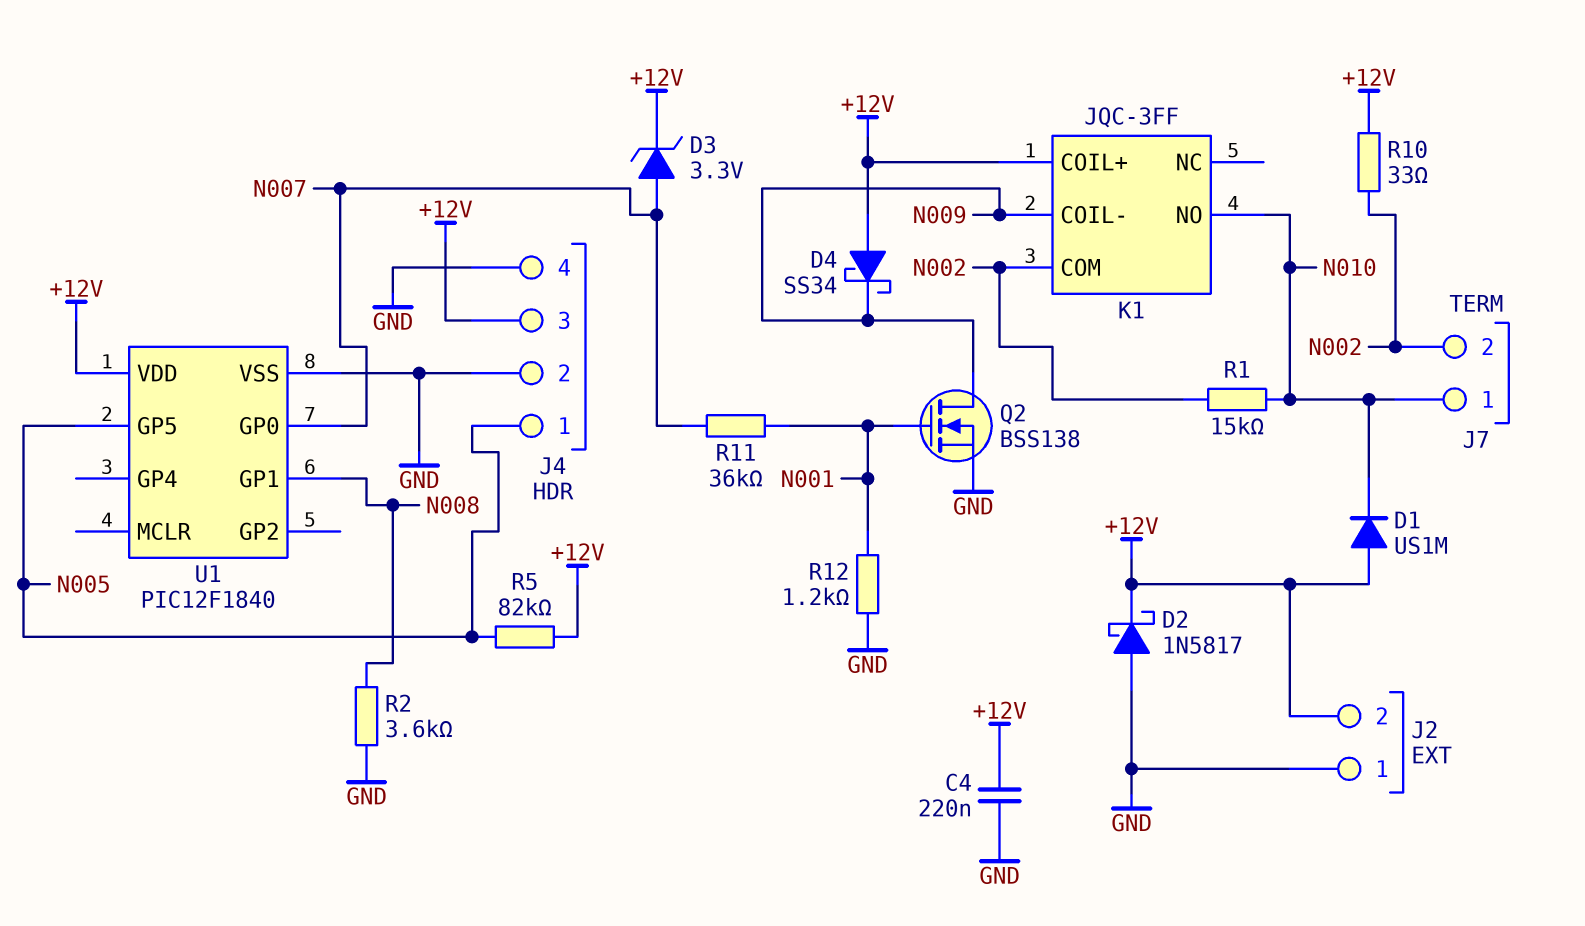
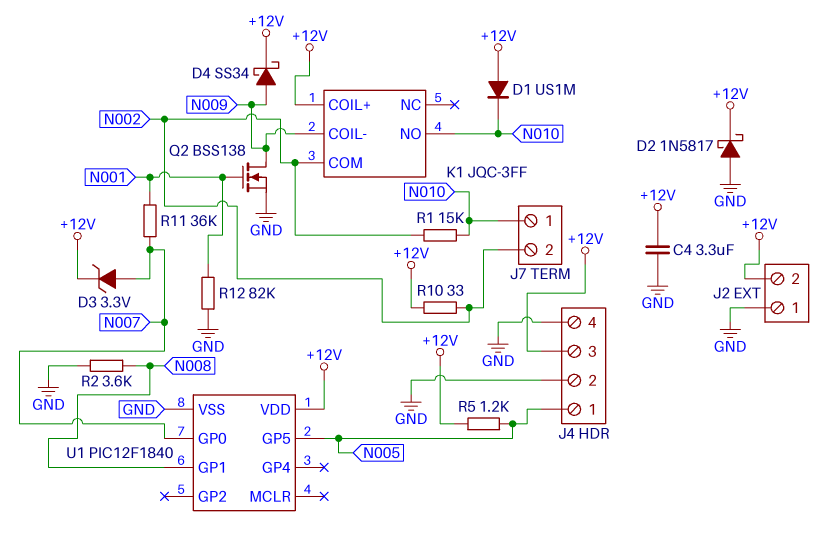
C4: 220nF (+12V, GND) -> 3.3uF (+12V, GND)
D4: schottky SS34 (A +12V, K N009) -> schottky SS34 (A N009, K +12V)
R5: 82k (+12V, N005) -> 1.2k (+12V, N005)
R12: 1.2k (GND, N001) -> 82k (GND, N001)

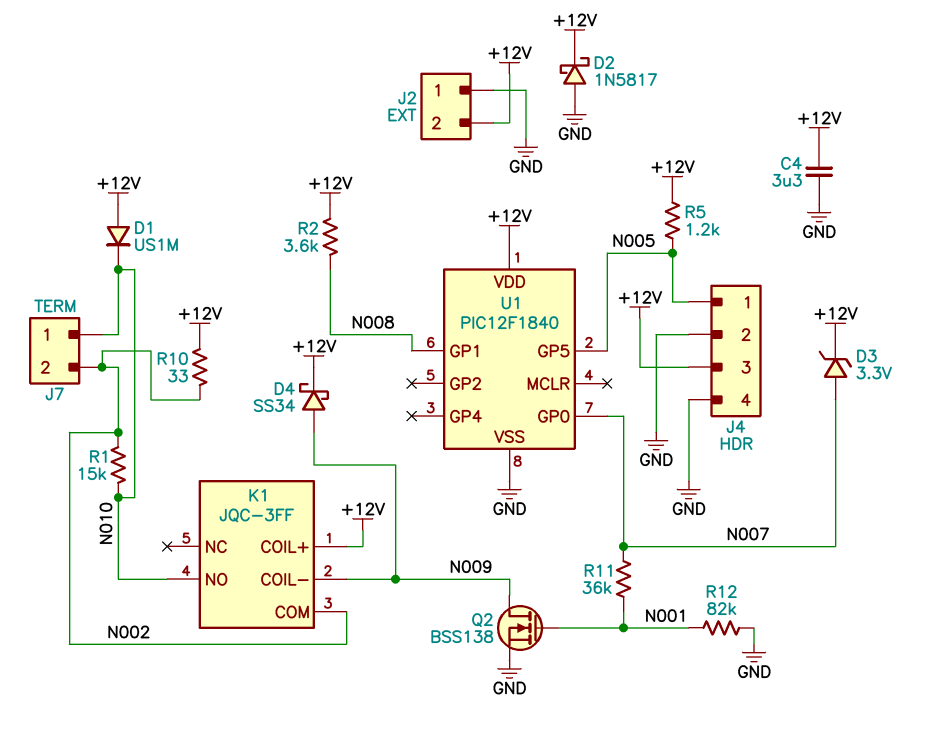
R2: 3.6k (GND, N008) -> 3.6k (+12V, N008)

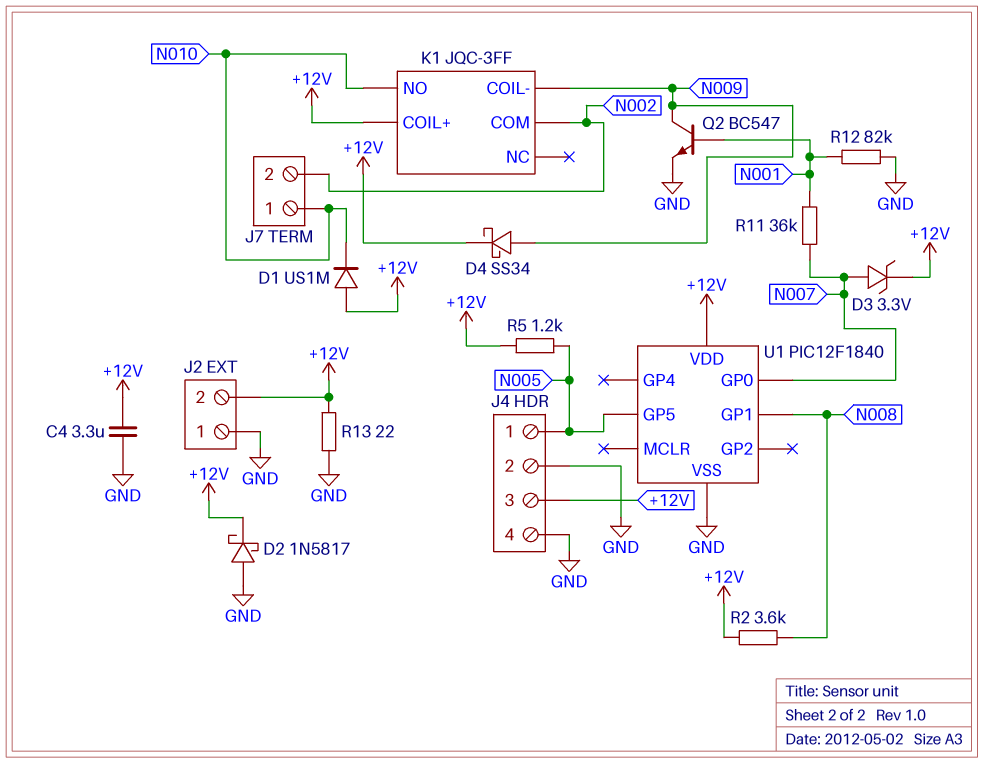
Q2: NMOS BSS138 (G N001, D N009, S GND) -> NPN BC547 (B N001, C N009, E GND)
R1: 15k (N002, N010) -> none
R10: 33 (+12V, N002) -> none
R13: none -> 22 (+12V, GND)

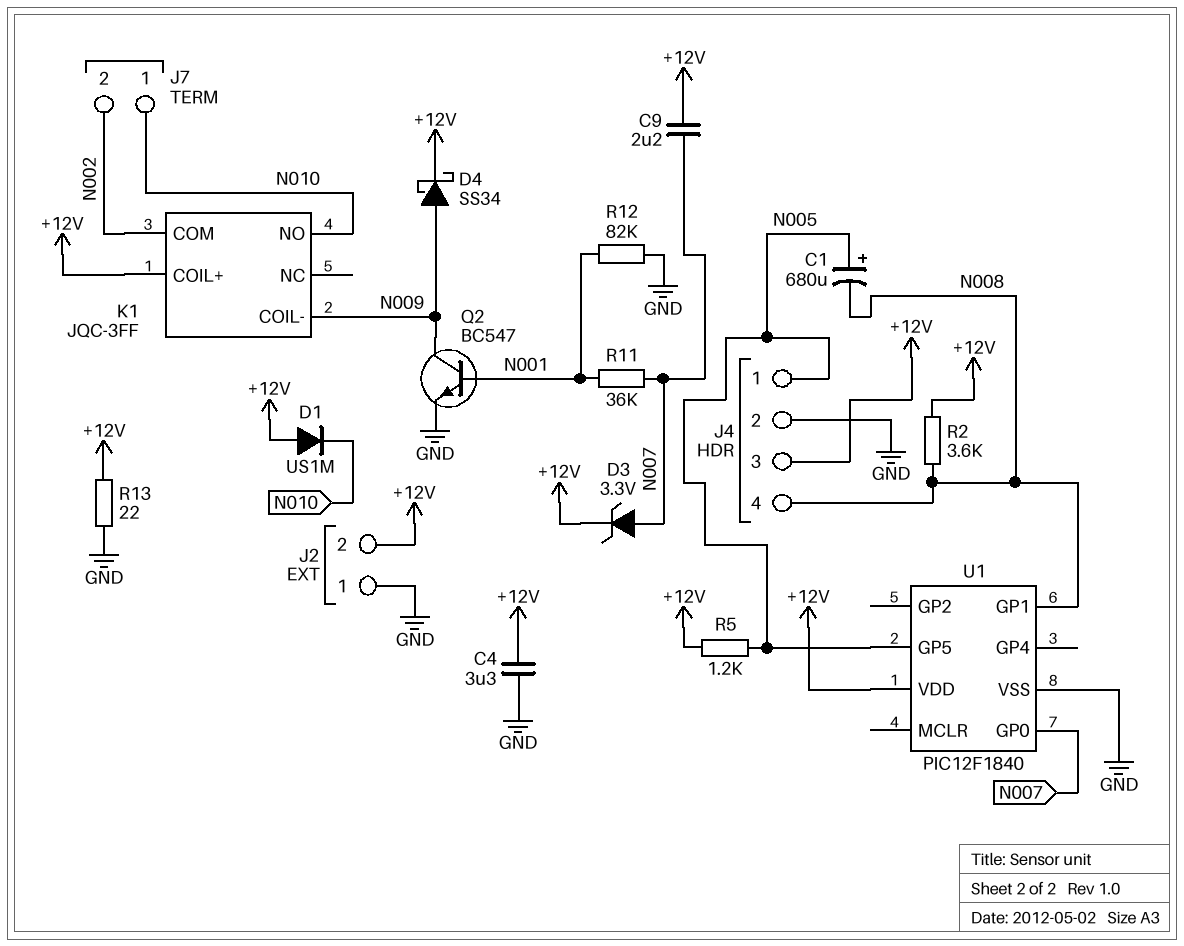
C1: none -> 680uF (plus N005, minus N008)
C9: none -> 2.2uF (+12V, N007)
D2: schottky 1N5817 (A GND, K +12V) -> none
J4 pin 4: GND -> N008

